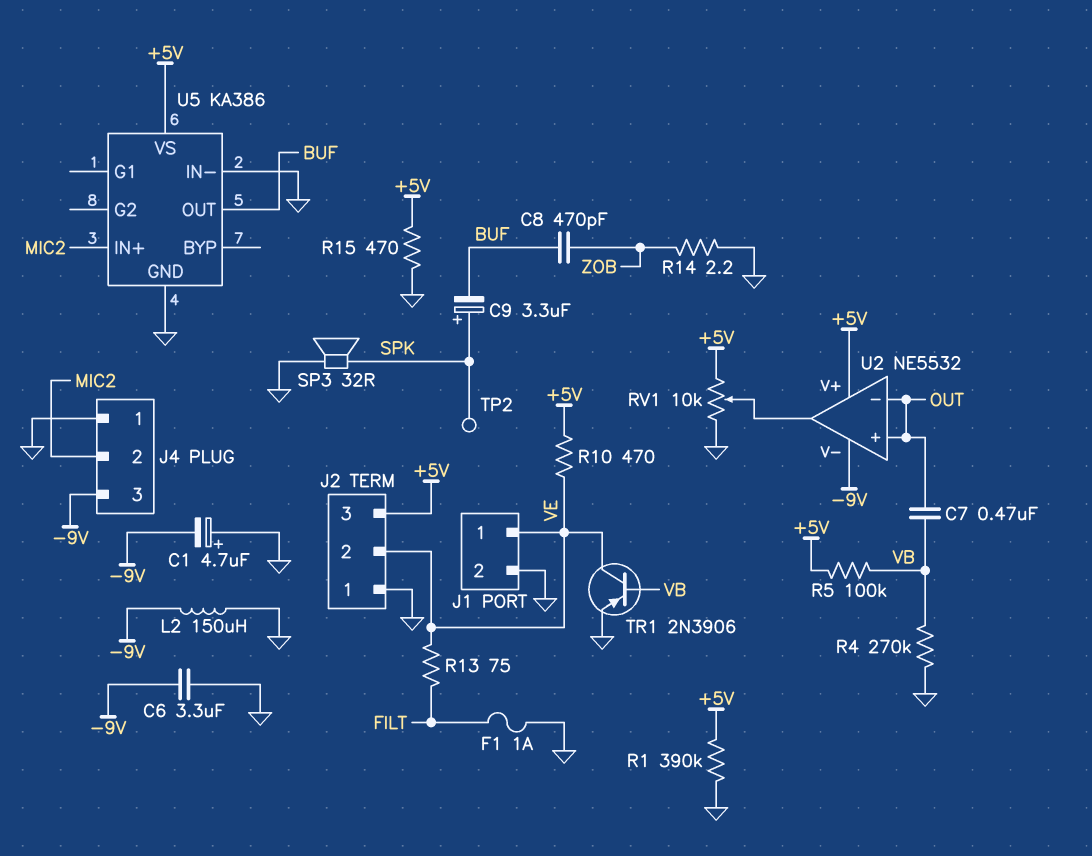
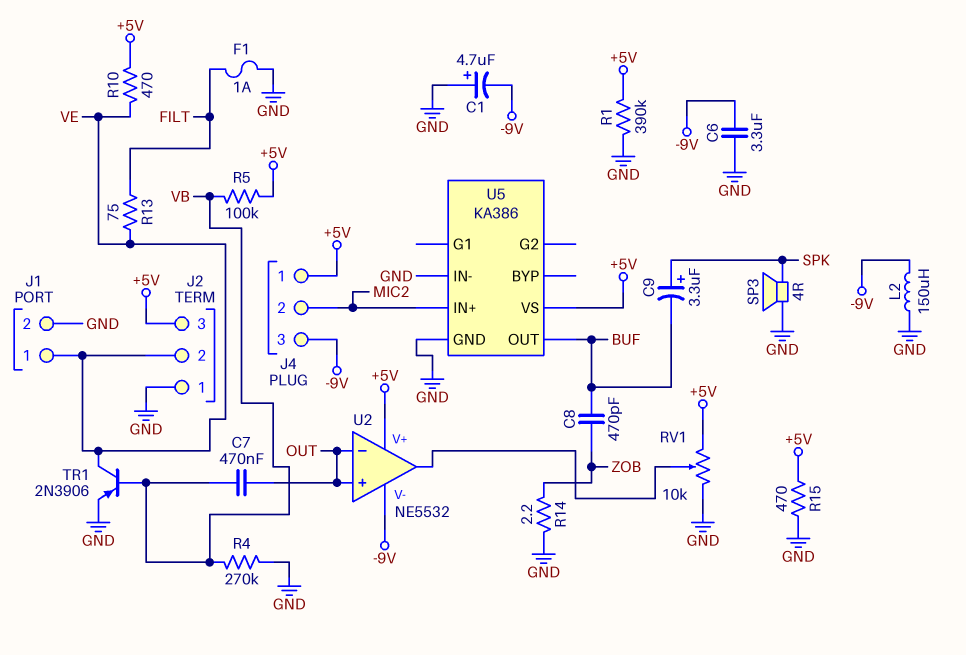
J4 pin 1: GND -> +5V
SP3: speaker 32R (GND, SPK) -> speaker 4R (GND, SPK)
TP2: test point (SPK) -> none

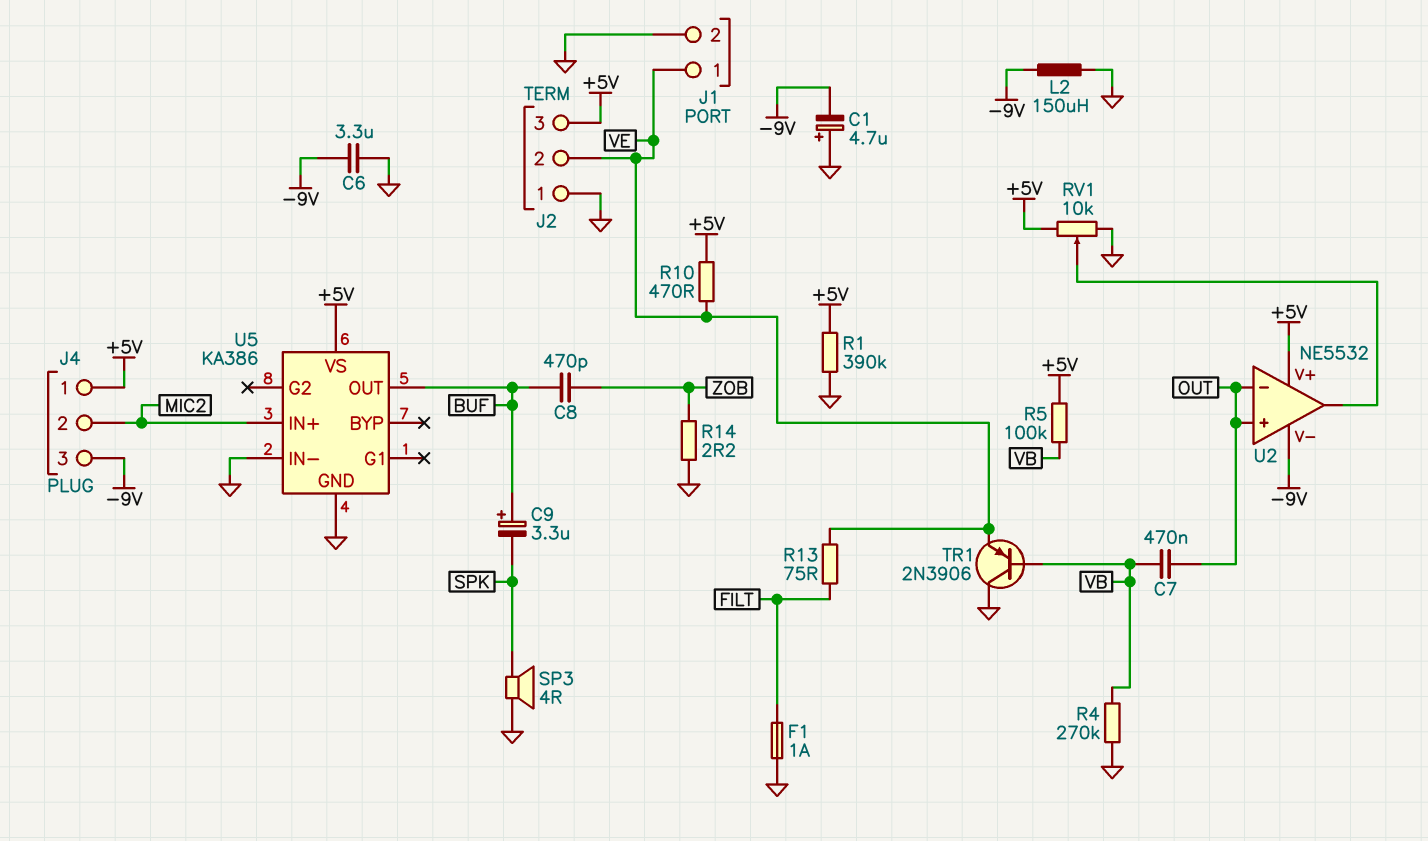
C9: 3.3uF (plus SPK, minus BUF) -> 3.3uF (plus BUF, minus SPK)
R15: 470 (+5V, GND) -> none
TR1: PNP 2N3906 (B VB, C VE, E GND) -> PNP 2N3906 (B VB, C GND, E VE)

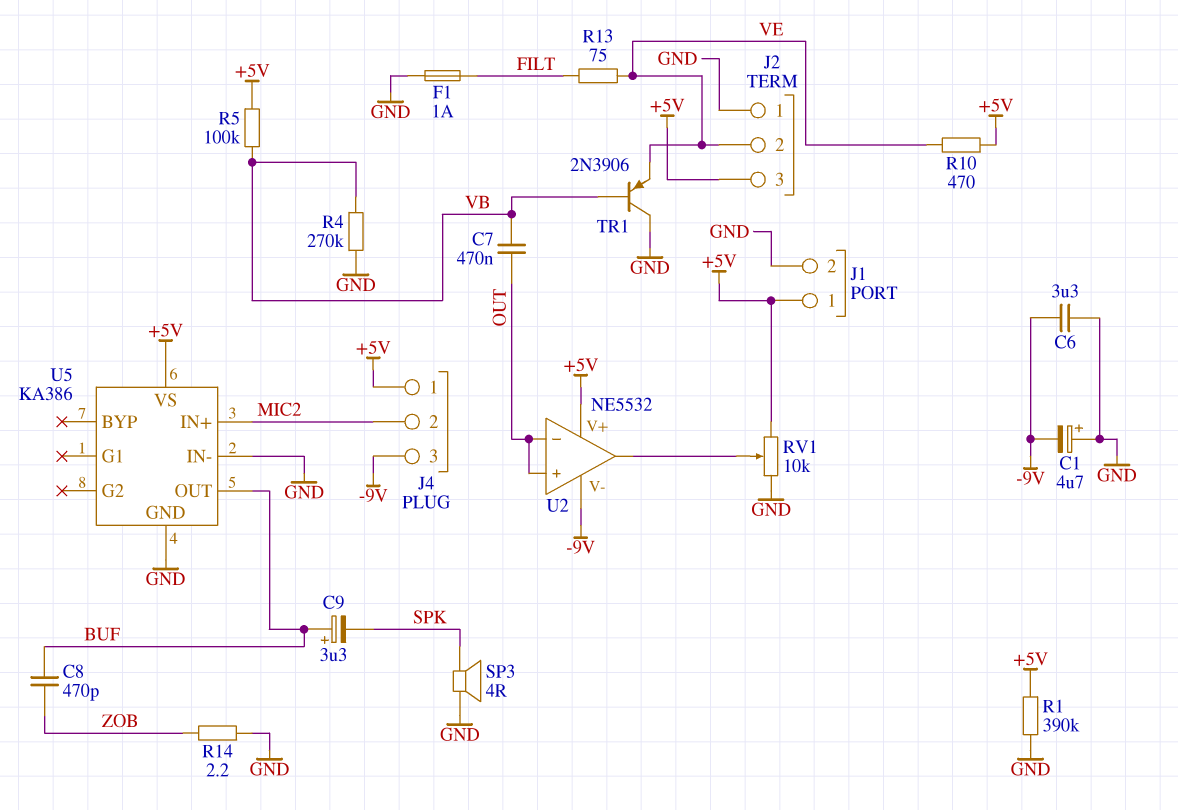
J1 pin 1: VE -> +5V
L2: 150uH (-9V, GND) -> none

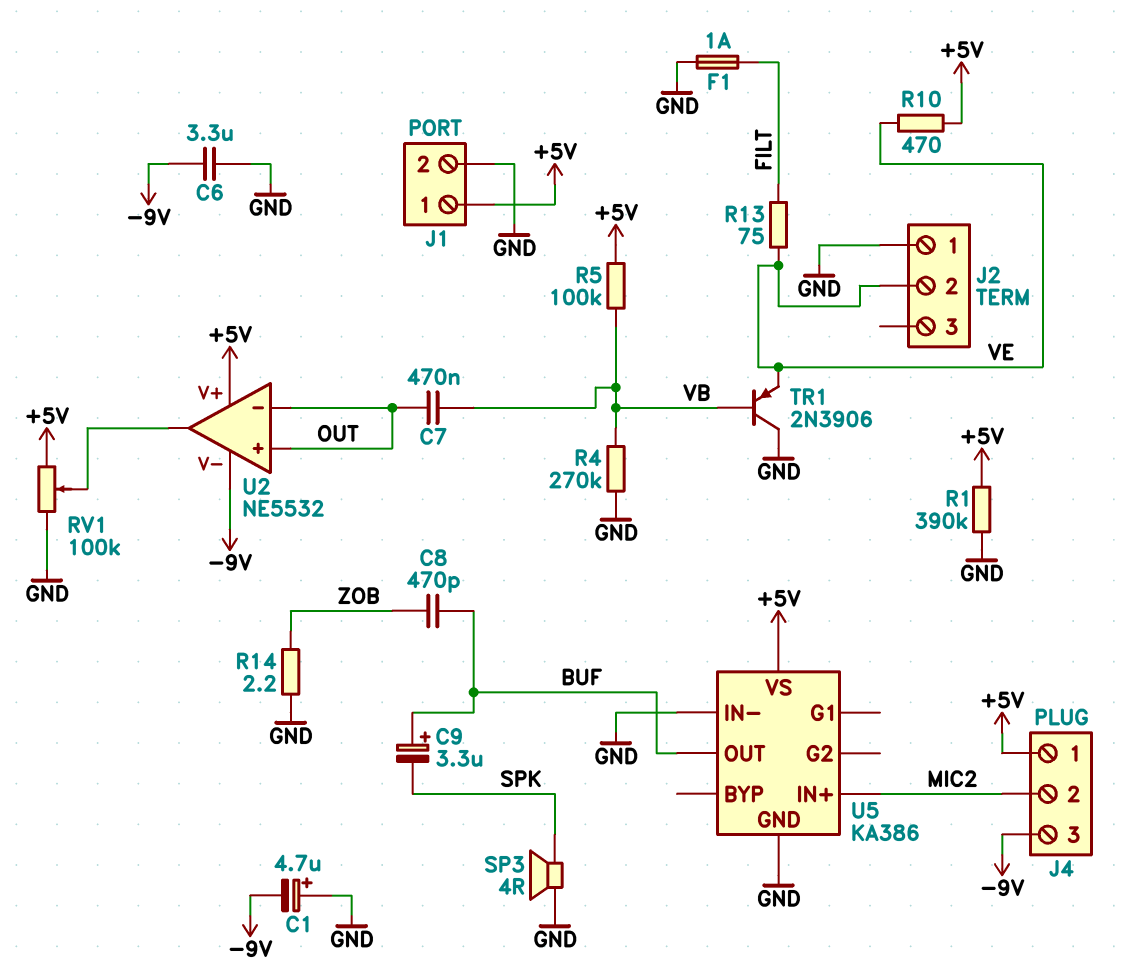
J2 pin 3: +5V -> none
RV1: 10k (+5V, GND, wiper U2/out) -> 100k (+5V, GND, wiper U2/out)

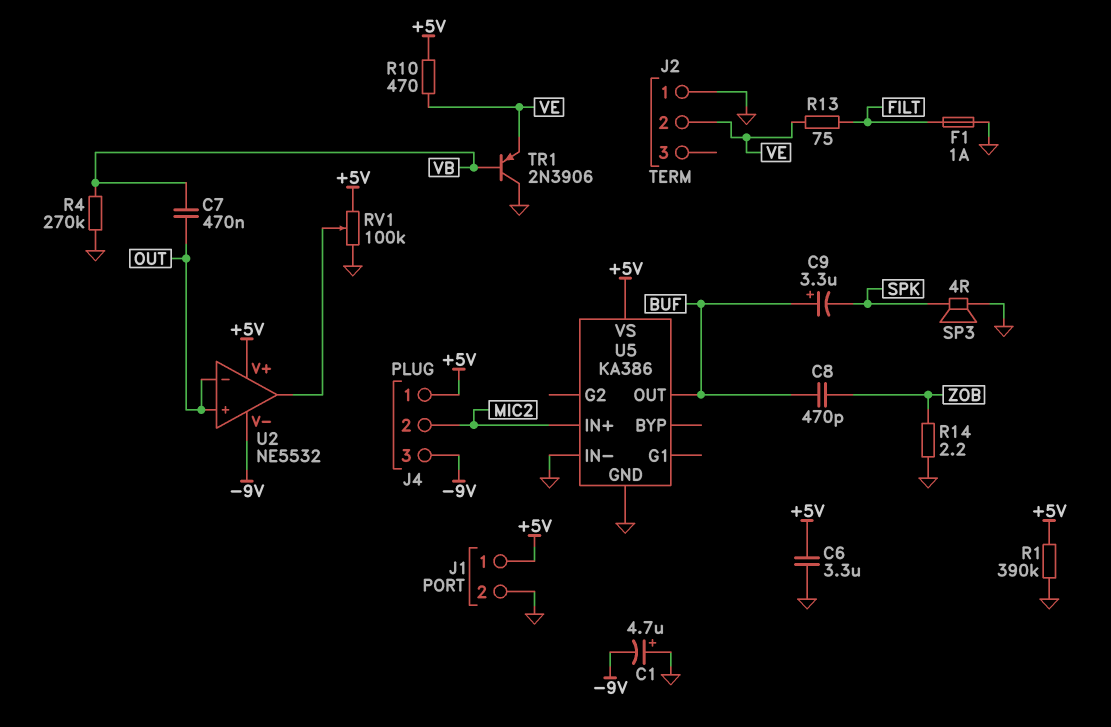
C6: 3.3uF (-9V, GND) -> 3.3uF (+5V, GND)
R5: 100k (+5V, VB) -> none

